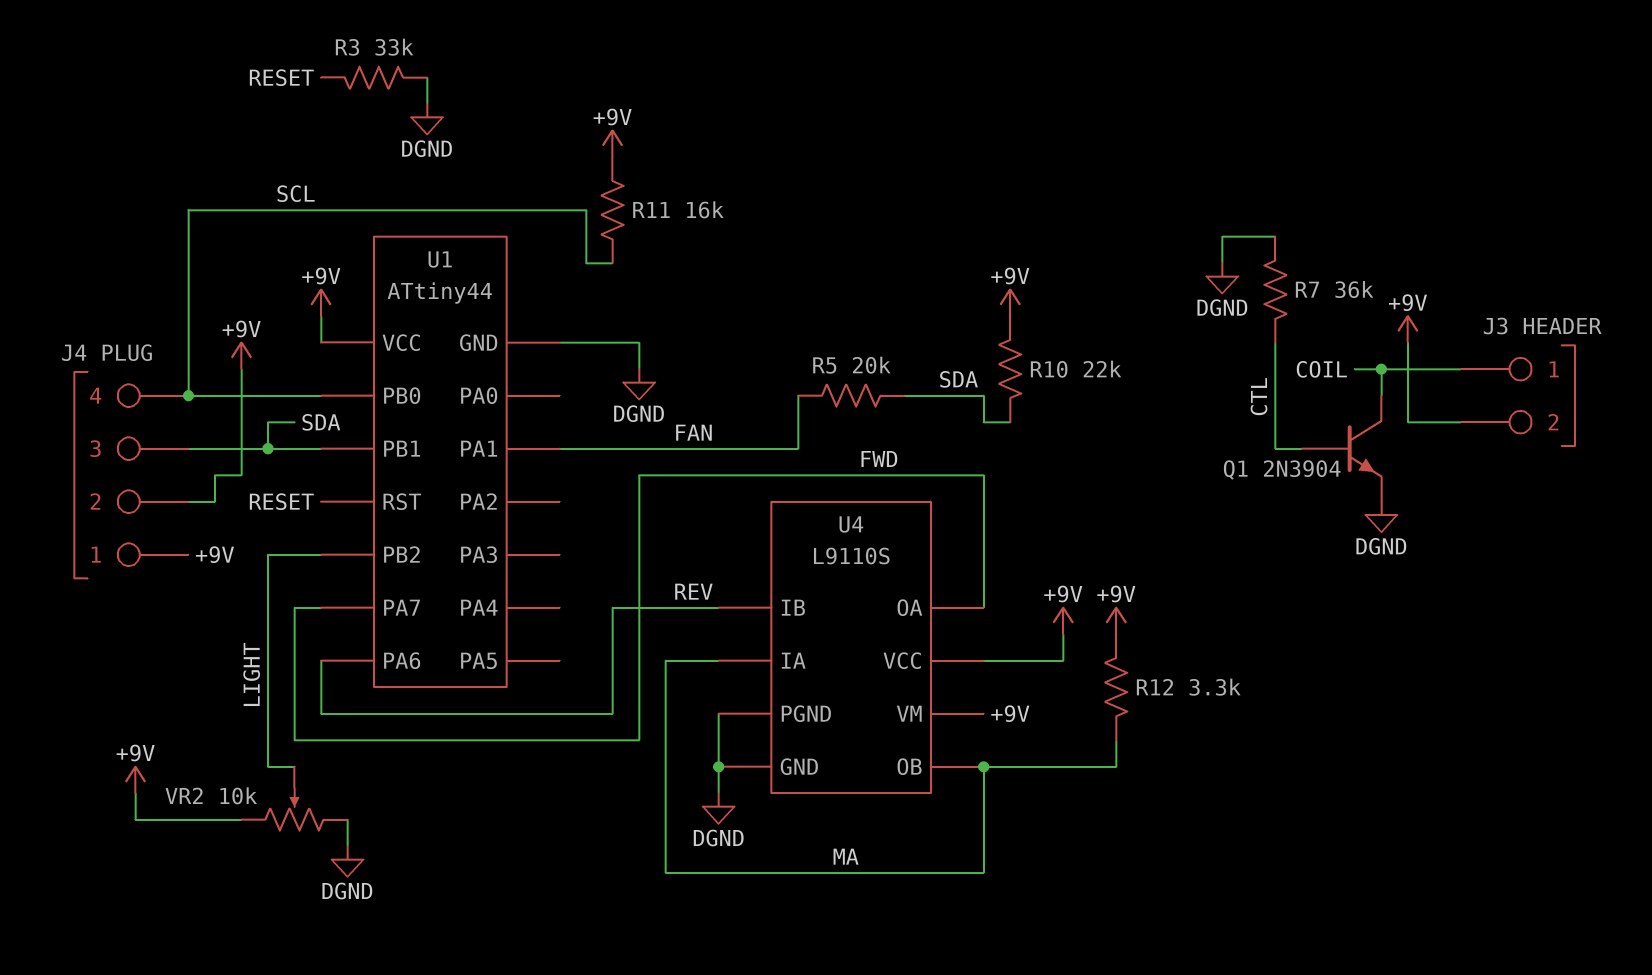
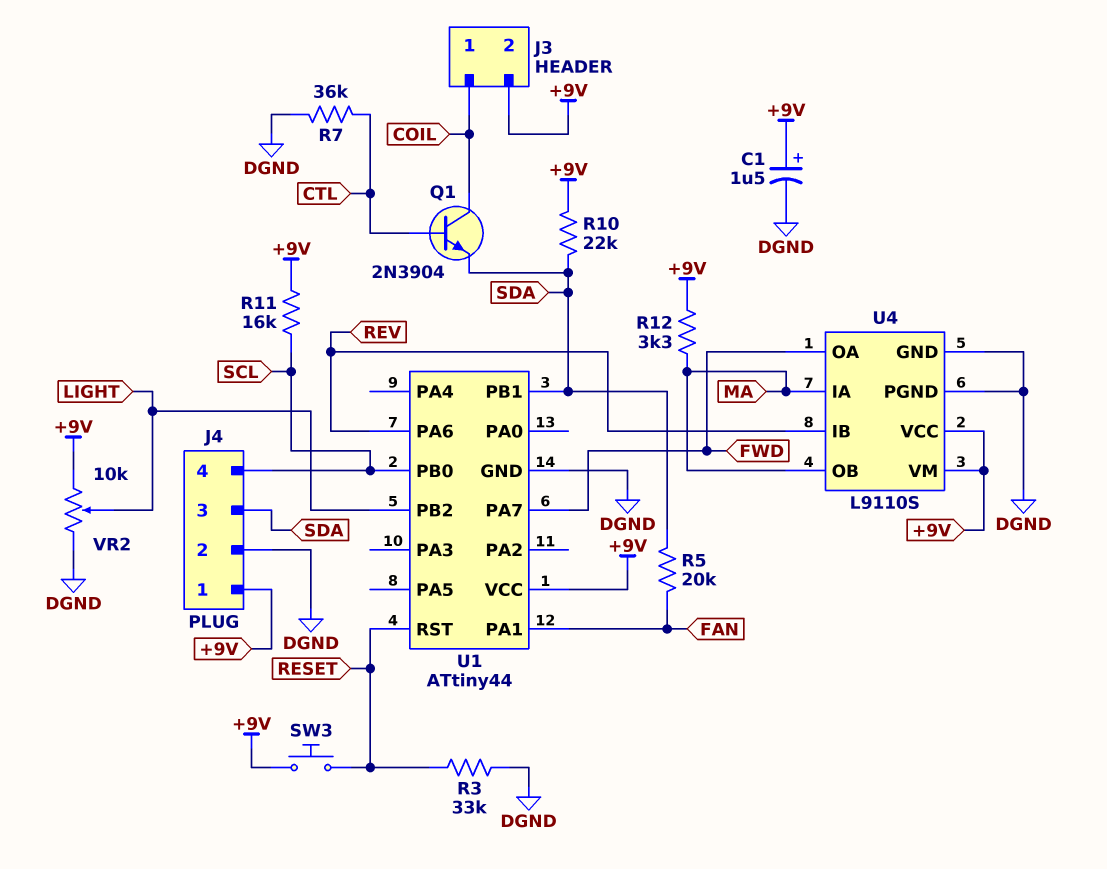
C1: none -> 1.5uF (plus +9V, minus DGND)
J4 pin 2: +9V -> DGND
Q1: NPN 2N3904 (B CTL, C COIL, E DGND) -> NPN 2N3904 (B CTL, C COIL, E SDA)
SW3: none -> button (+9V, RESET)

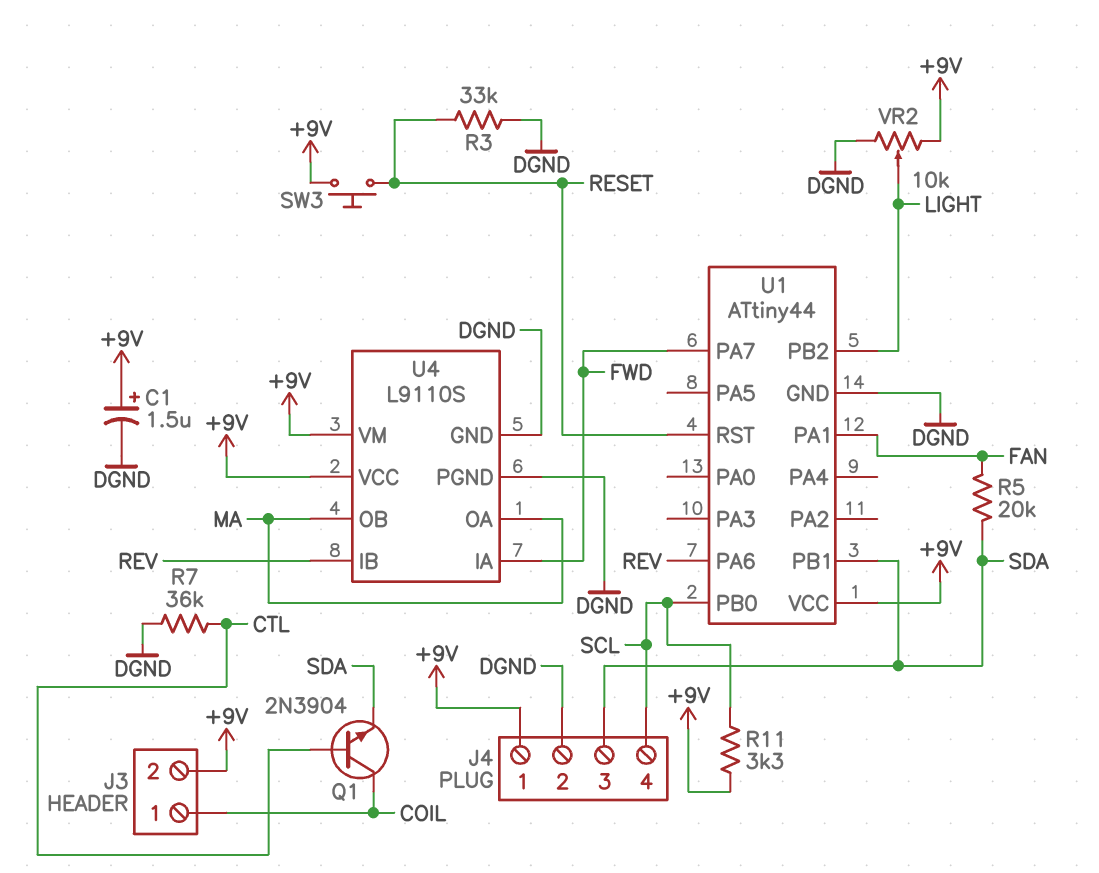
R10: 22k (+9V, SDA) -> none
R11: 16k (+9V, SCL) -> 3.3k (+9V, SCL)
R12: 3.3k (+9V, MA) -> none
U4 pin IA: MA -> FWD
U4 pin OA: FWD -> MA

